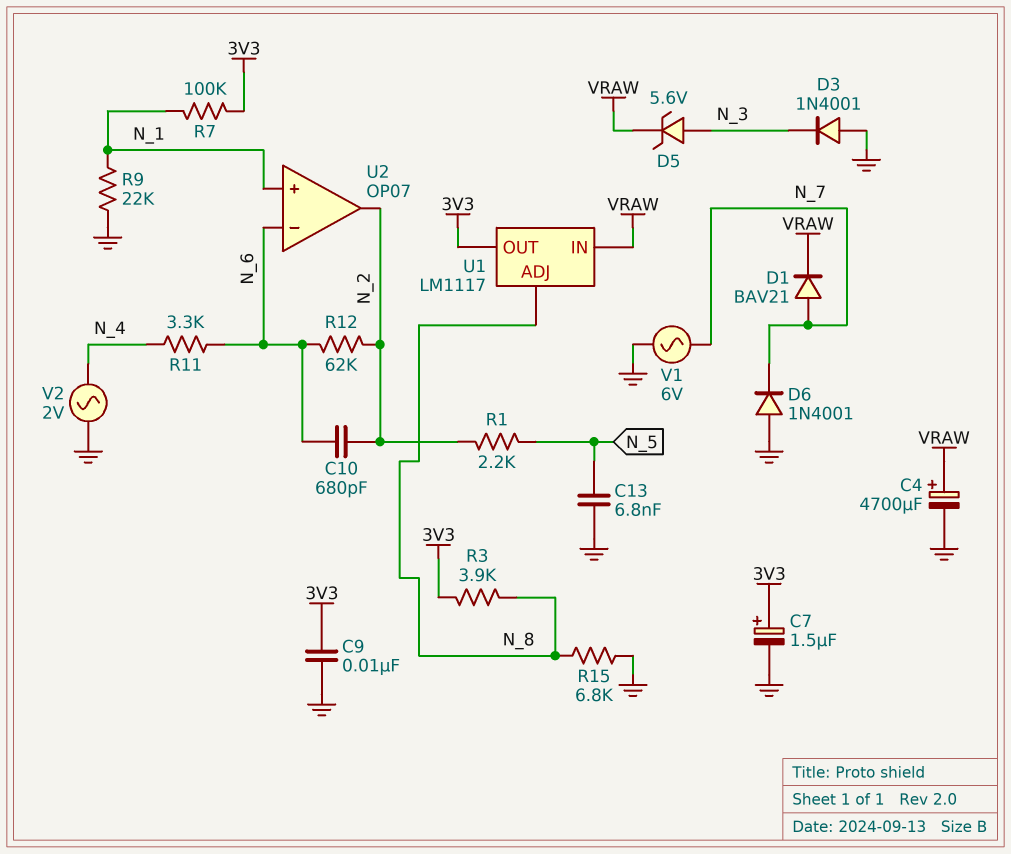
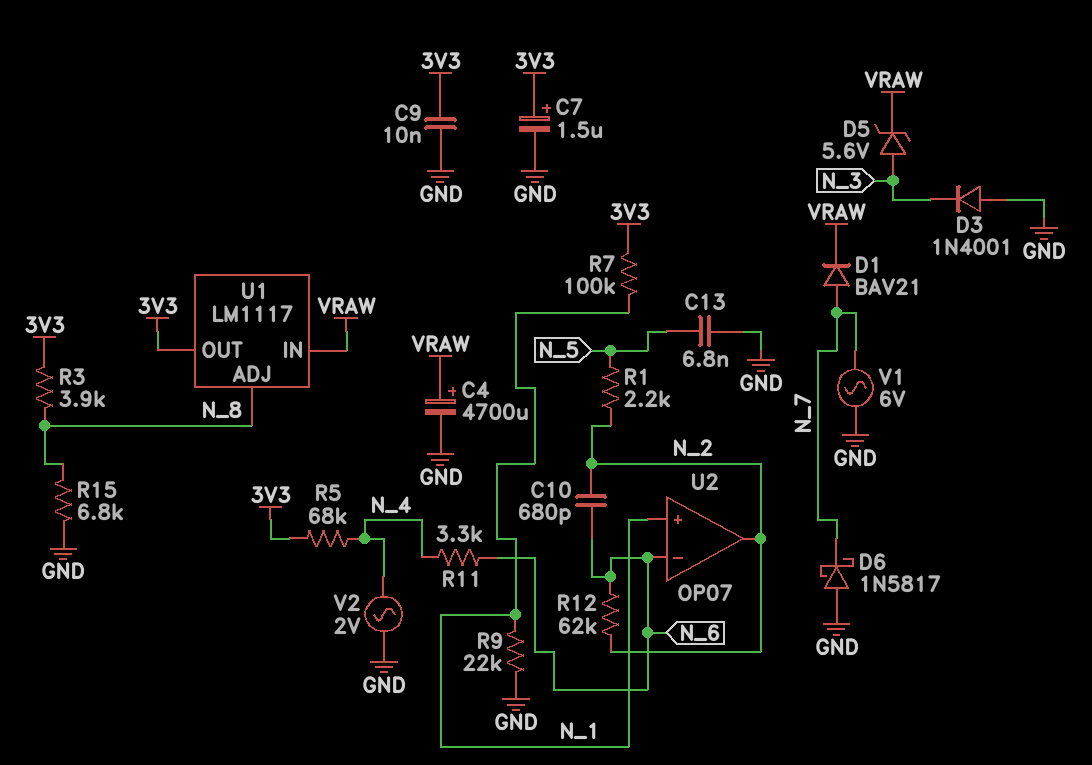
D6: diode 1N4001 (A GND, K N_7) -> schottky 1N5817 (A GND, K N_7)
R5: none -> 68k (3V3, N_4)

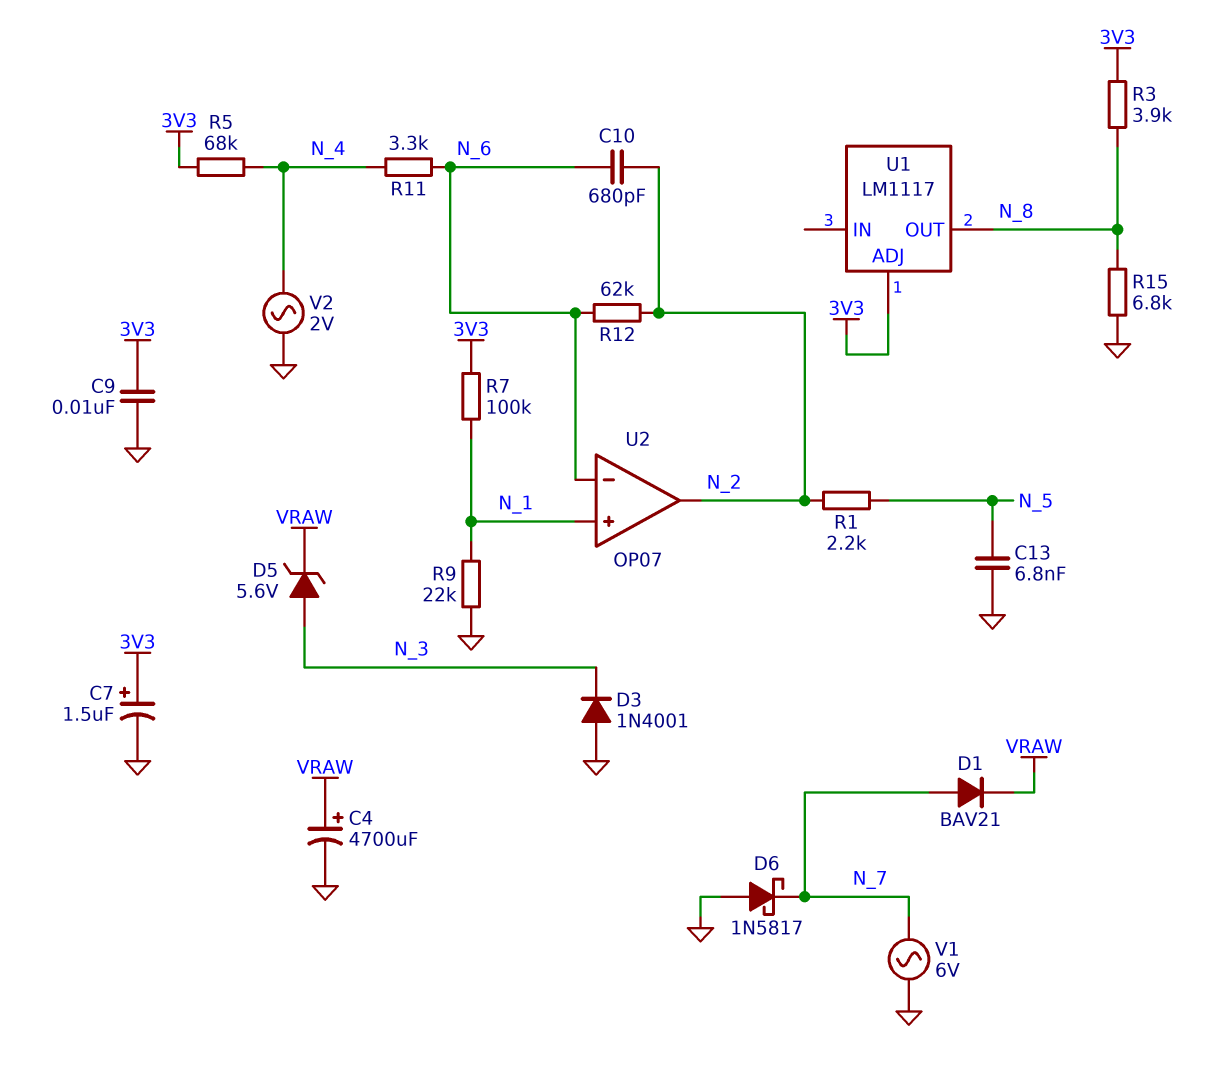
U1 pin ADJ: N_8 -> 3V3
U1 pin IN: VRAW -> none
U1 pin OUT: 3V3 -> N_8

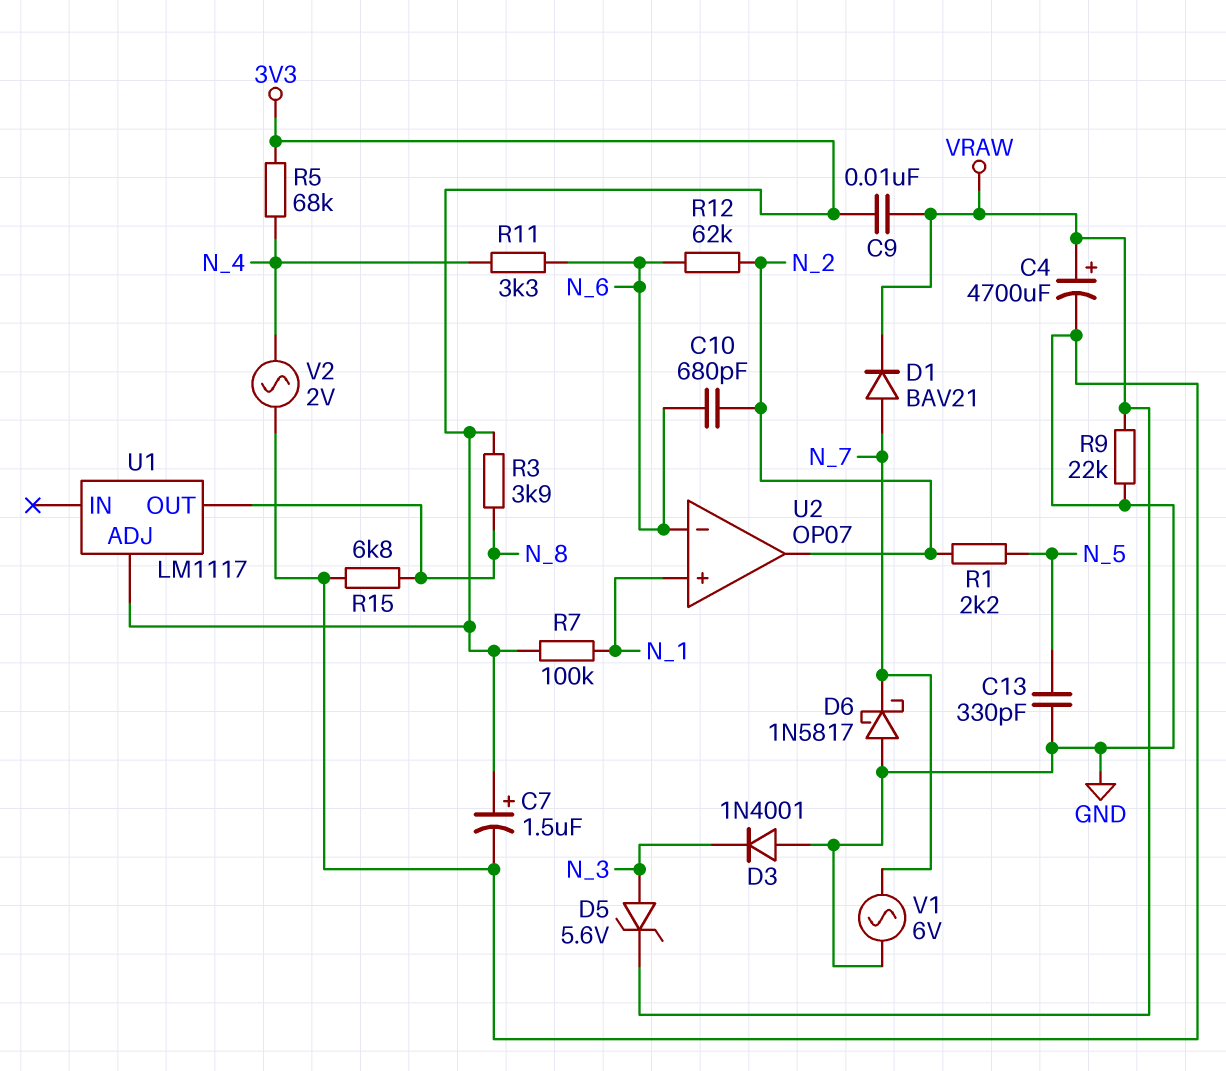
C9: 10nF (3V3, GND) -> 10nF (3V3, VRAW)
C13: 6.8nF (GND, N_5) -> 330pF (GND, N_5)
R9: 22k (GND, N_1) -> 22k (GND, VRAW)

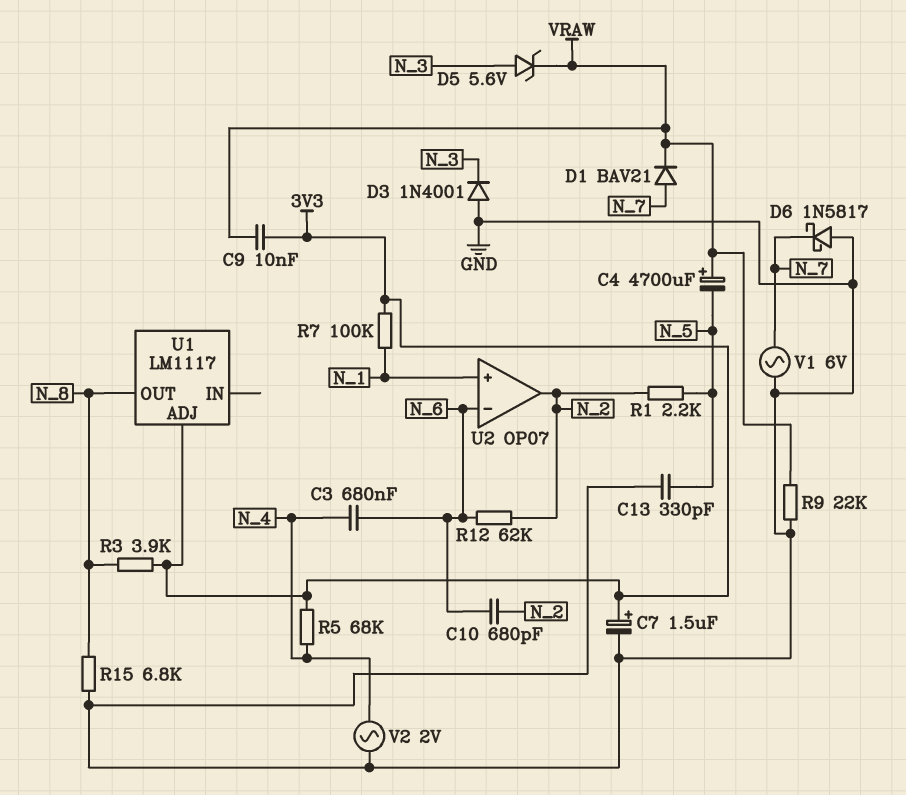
C3: none -> 680nF (N_4, N_6)
C4: 4700uF (plus VRAW, minus GND) -> 4700uF (plus VRAW, minus N_5)
R11: 3.3k (N_4, N_6) -> none

